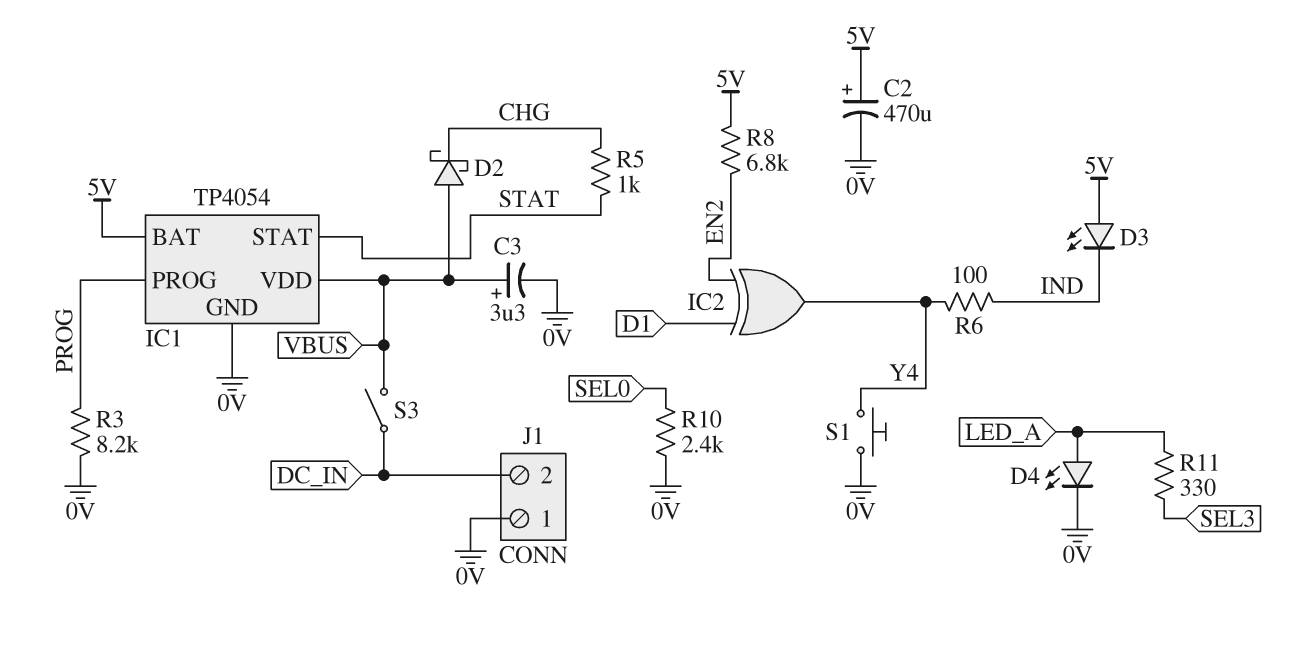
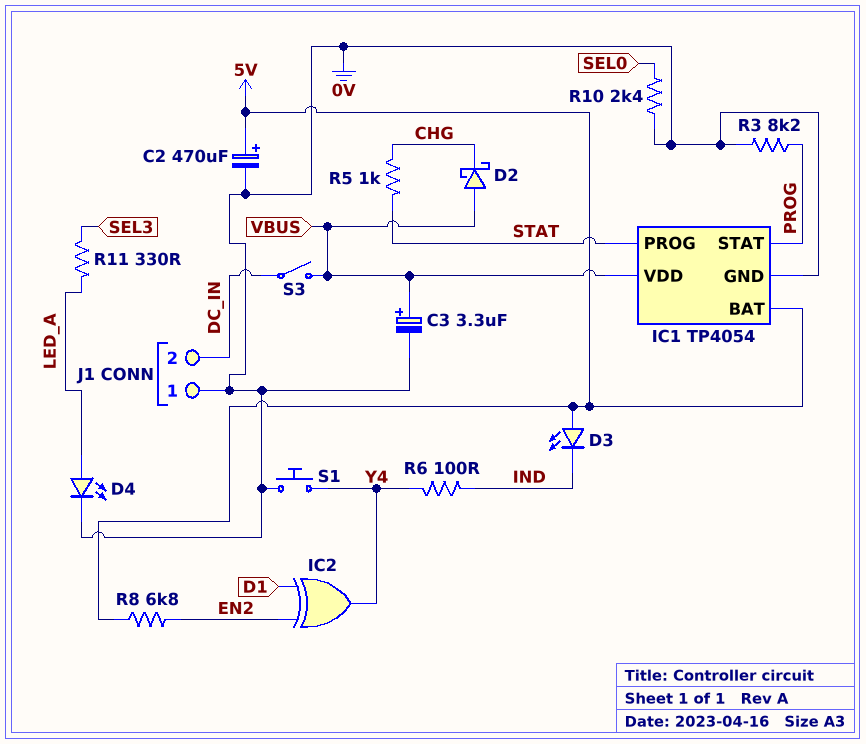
IC1 pin PROG: PROG -> STAT
IC1 pin STAT: STAT -> PROG

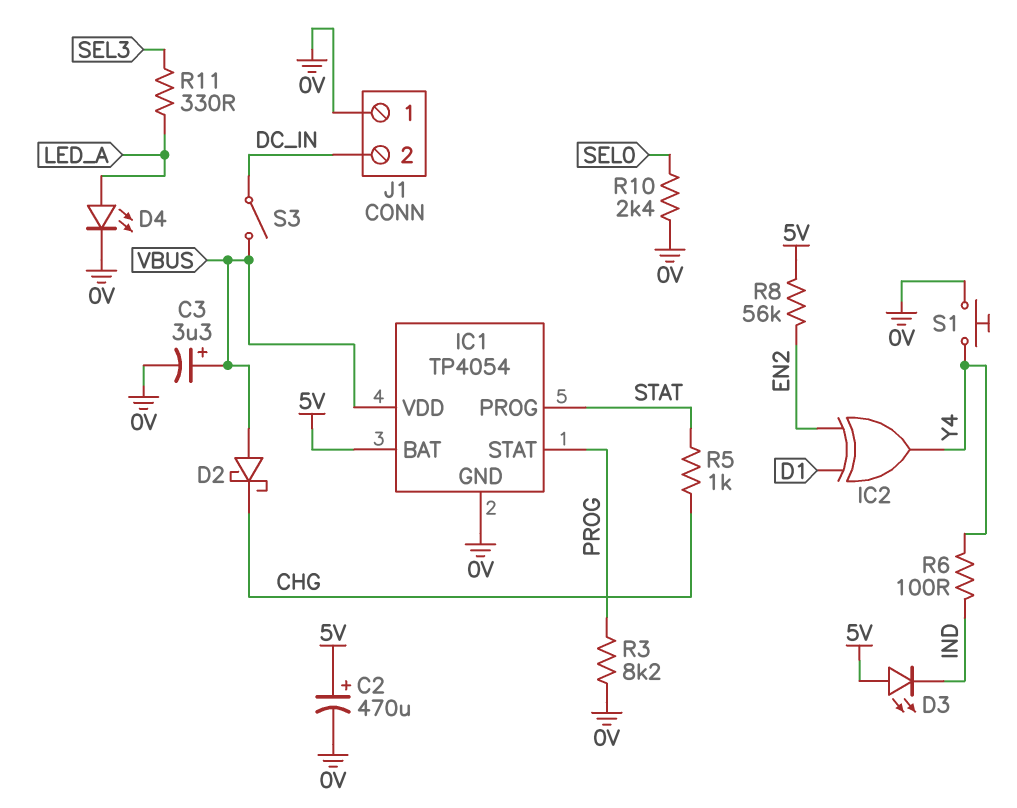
R8: 6.8k (5V, EN2) -> 56k (5V, EN2)

